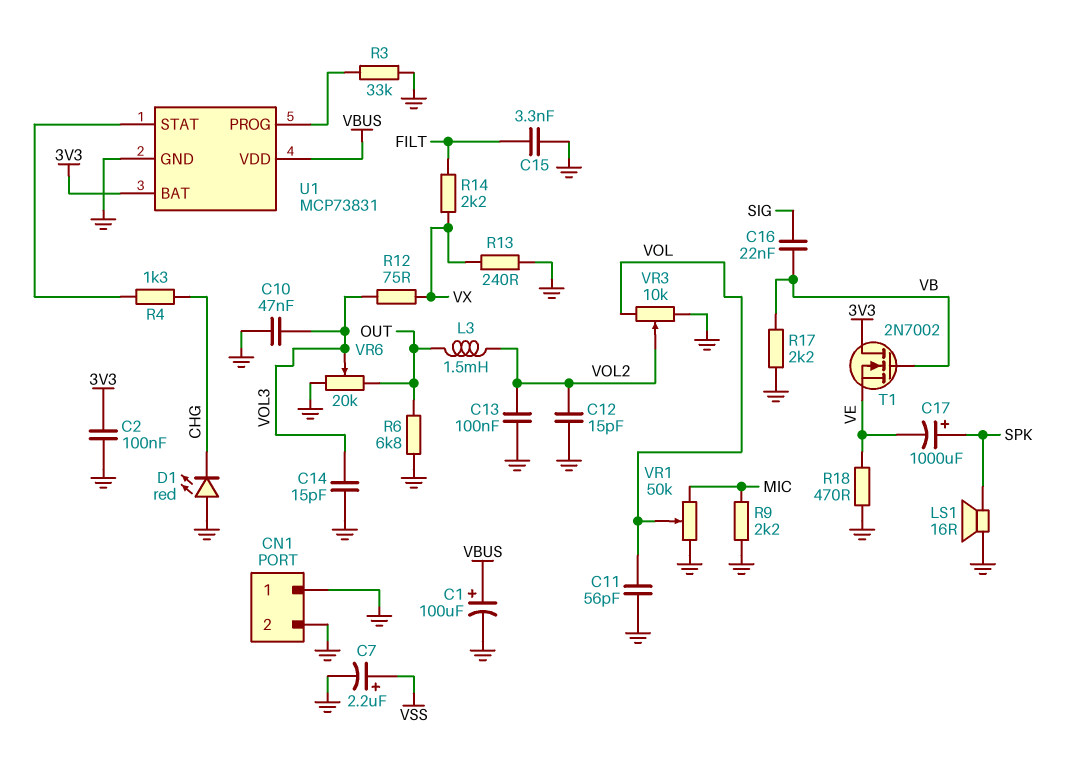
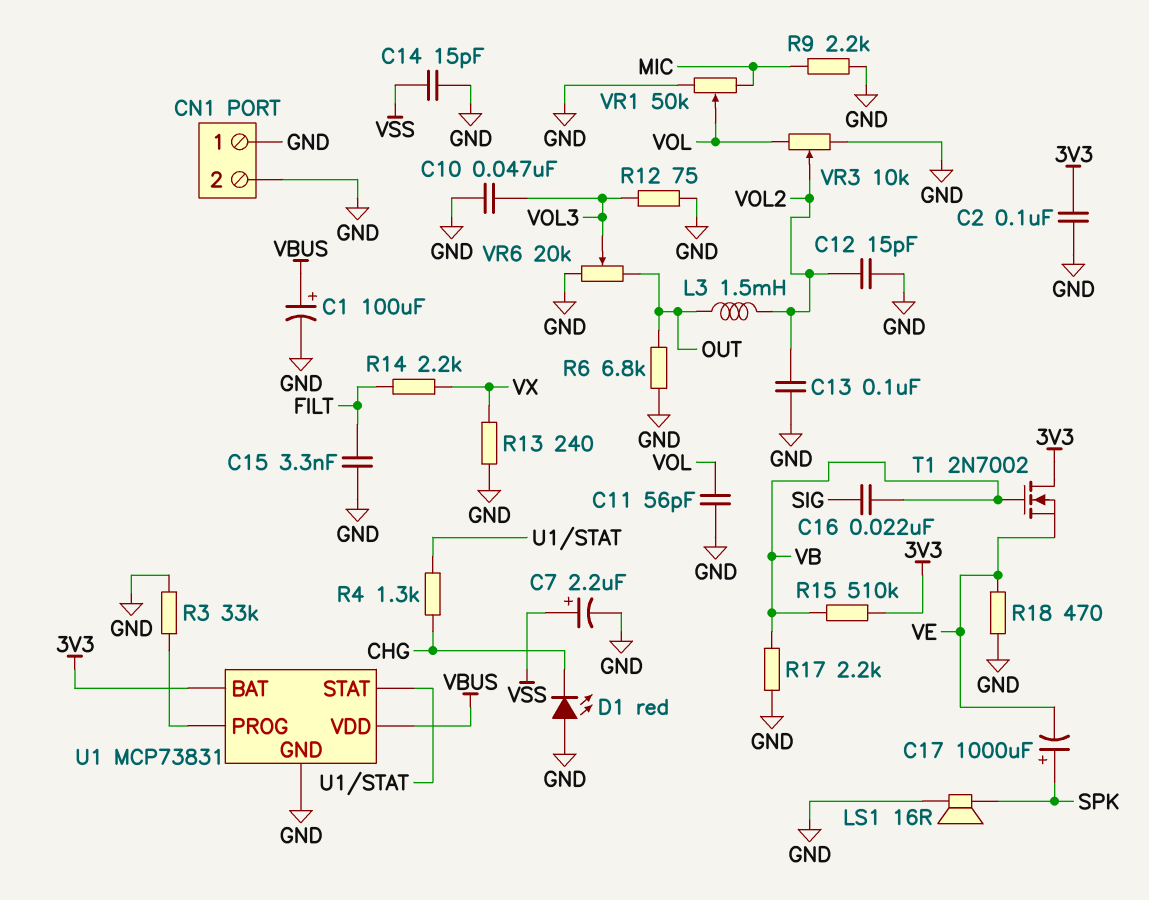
C14: 15pF (GND, VOL3) -> 15pF (GND, VSS)
R12: 75 (VOL3, VX) -> 75 (GND, VOL3)
R15: none -> 510k (3V3, VB)

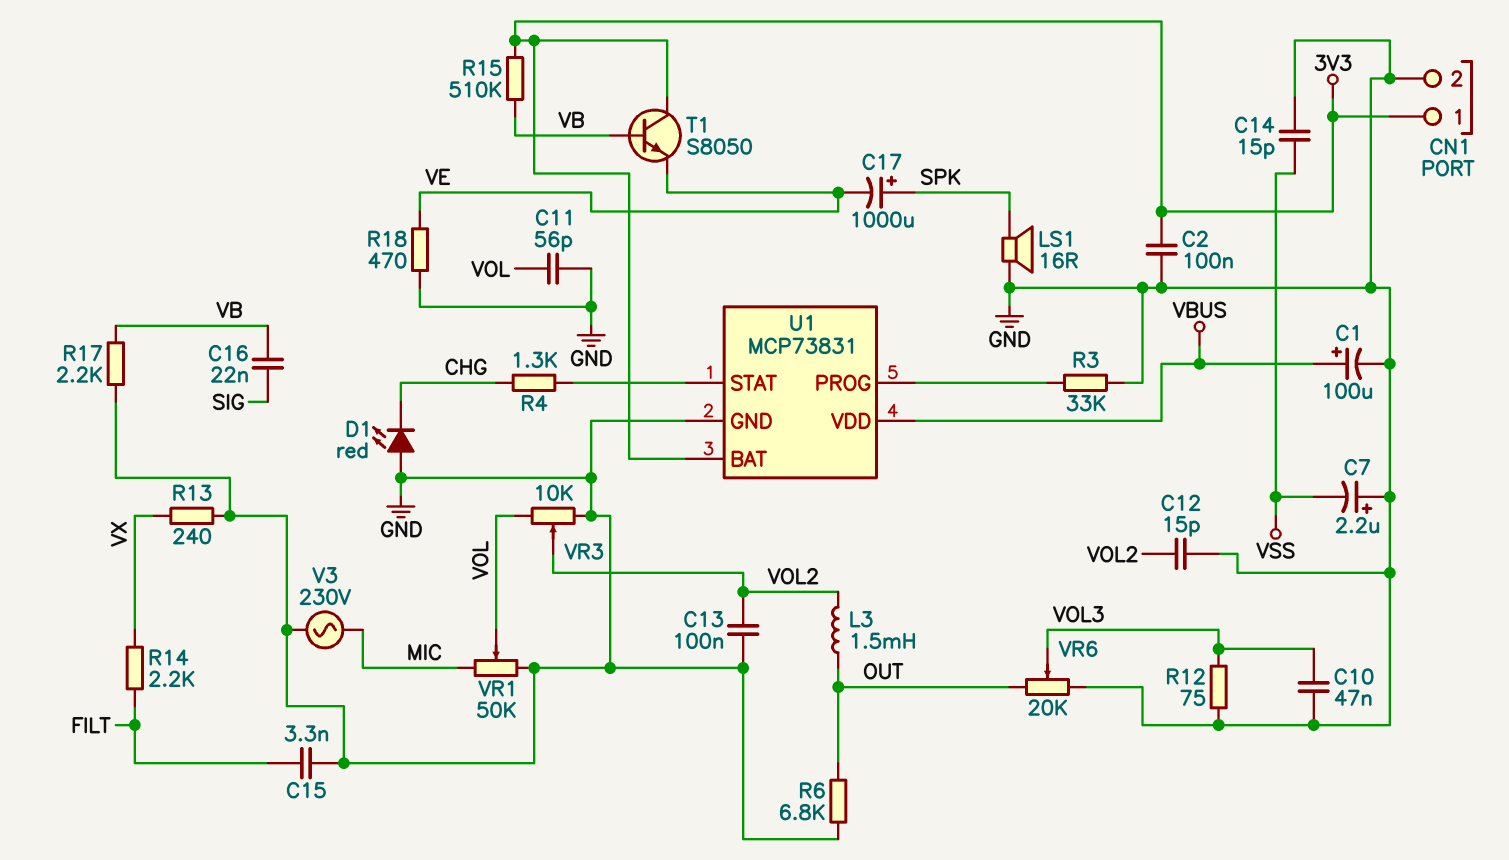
C7: 2.2uF (plus VSS, minus GND) -> 2.2uF (plus GND, minus VSS)
CN1 pin 1: GND -> 3V3
R9: 2.2k (GND, MIC) -> none
T1: NMOS 2N7002 (G VB, D 3V3, S VE) -> NPN S8050 (B VB, C 3V3, E VE)
V3: none -> AC 230V (GND, MIC)

